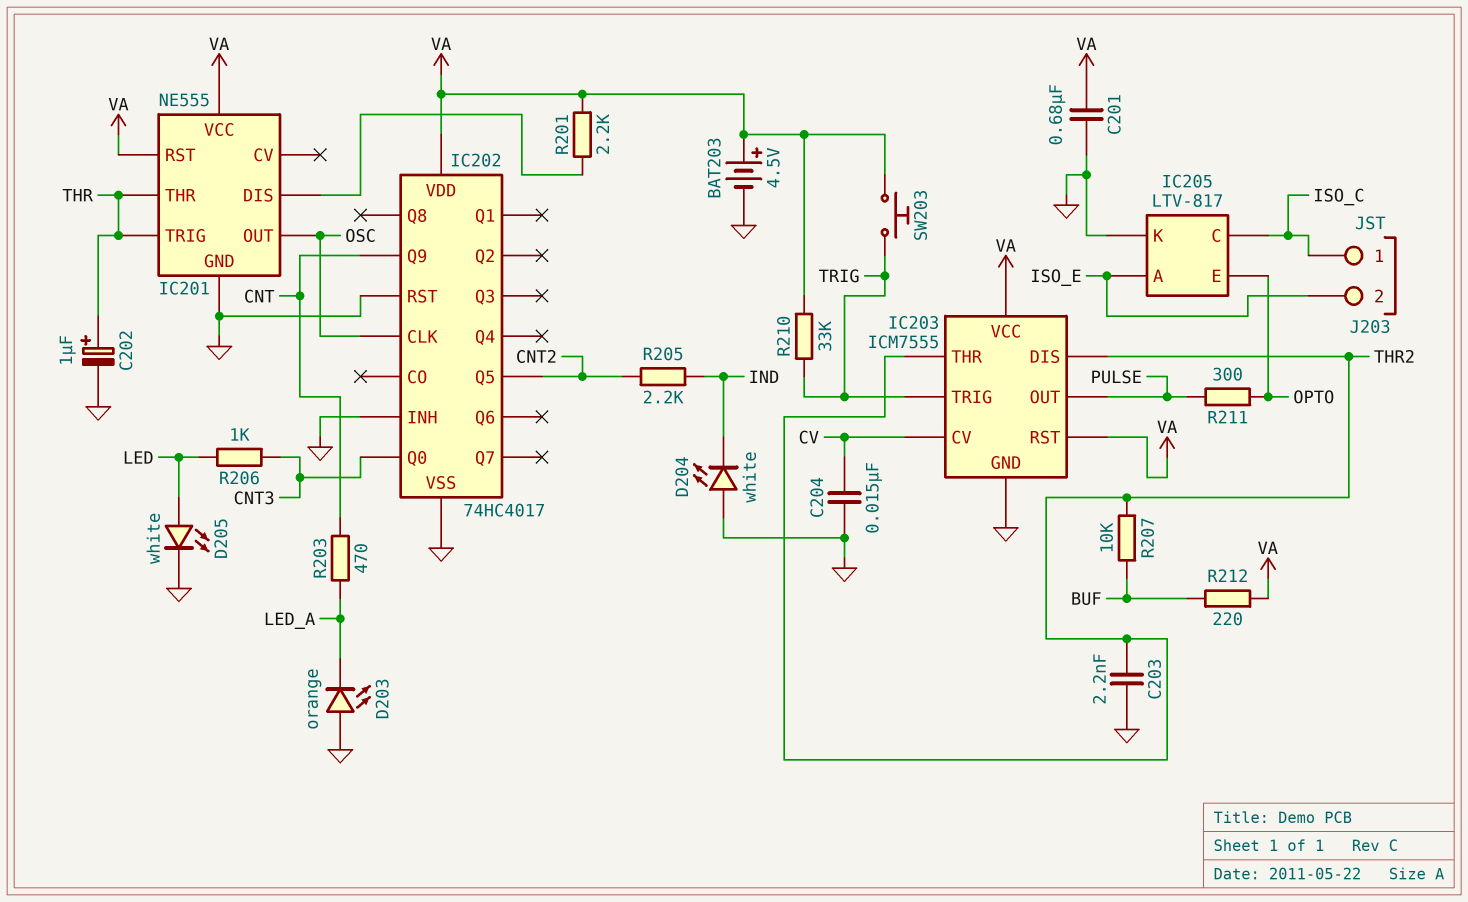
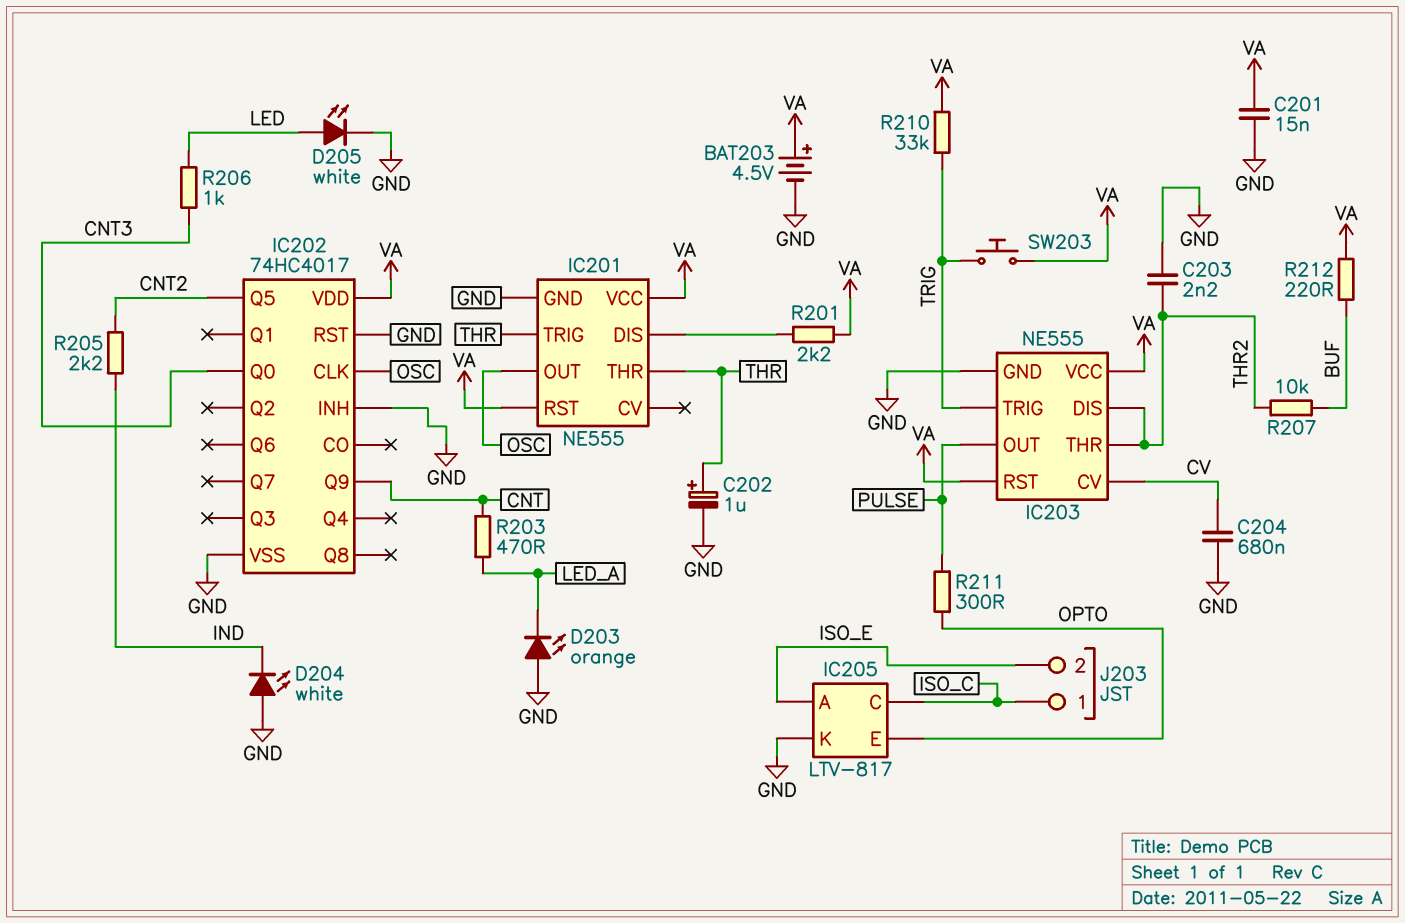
C201: 680nF (GND, VA) -> 15nF (GND, VA)
C204: 15nF (CV, GND) -> 680nF (CV, GND)
IC203: ICM7555 -> NE555

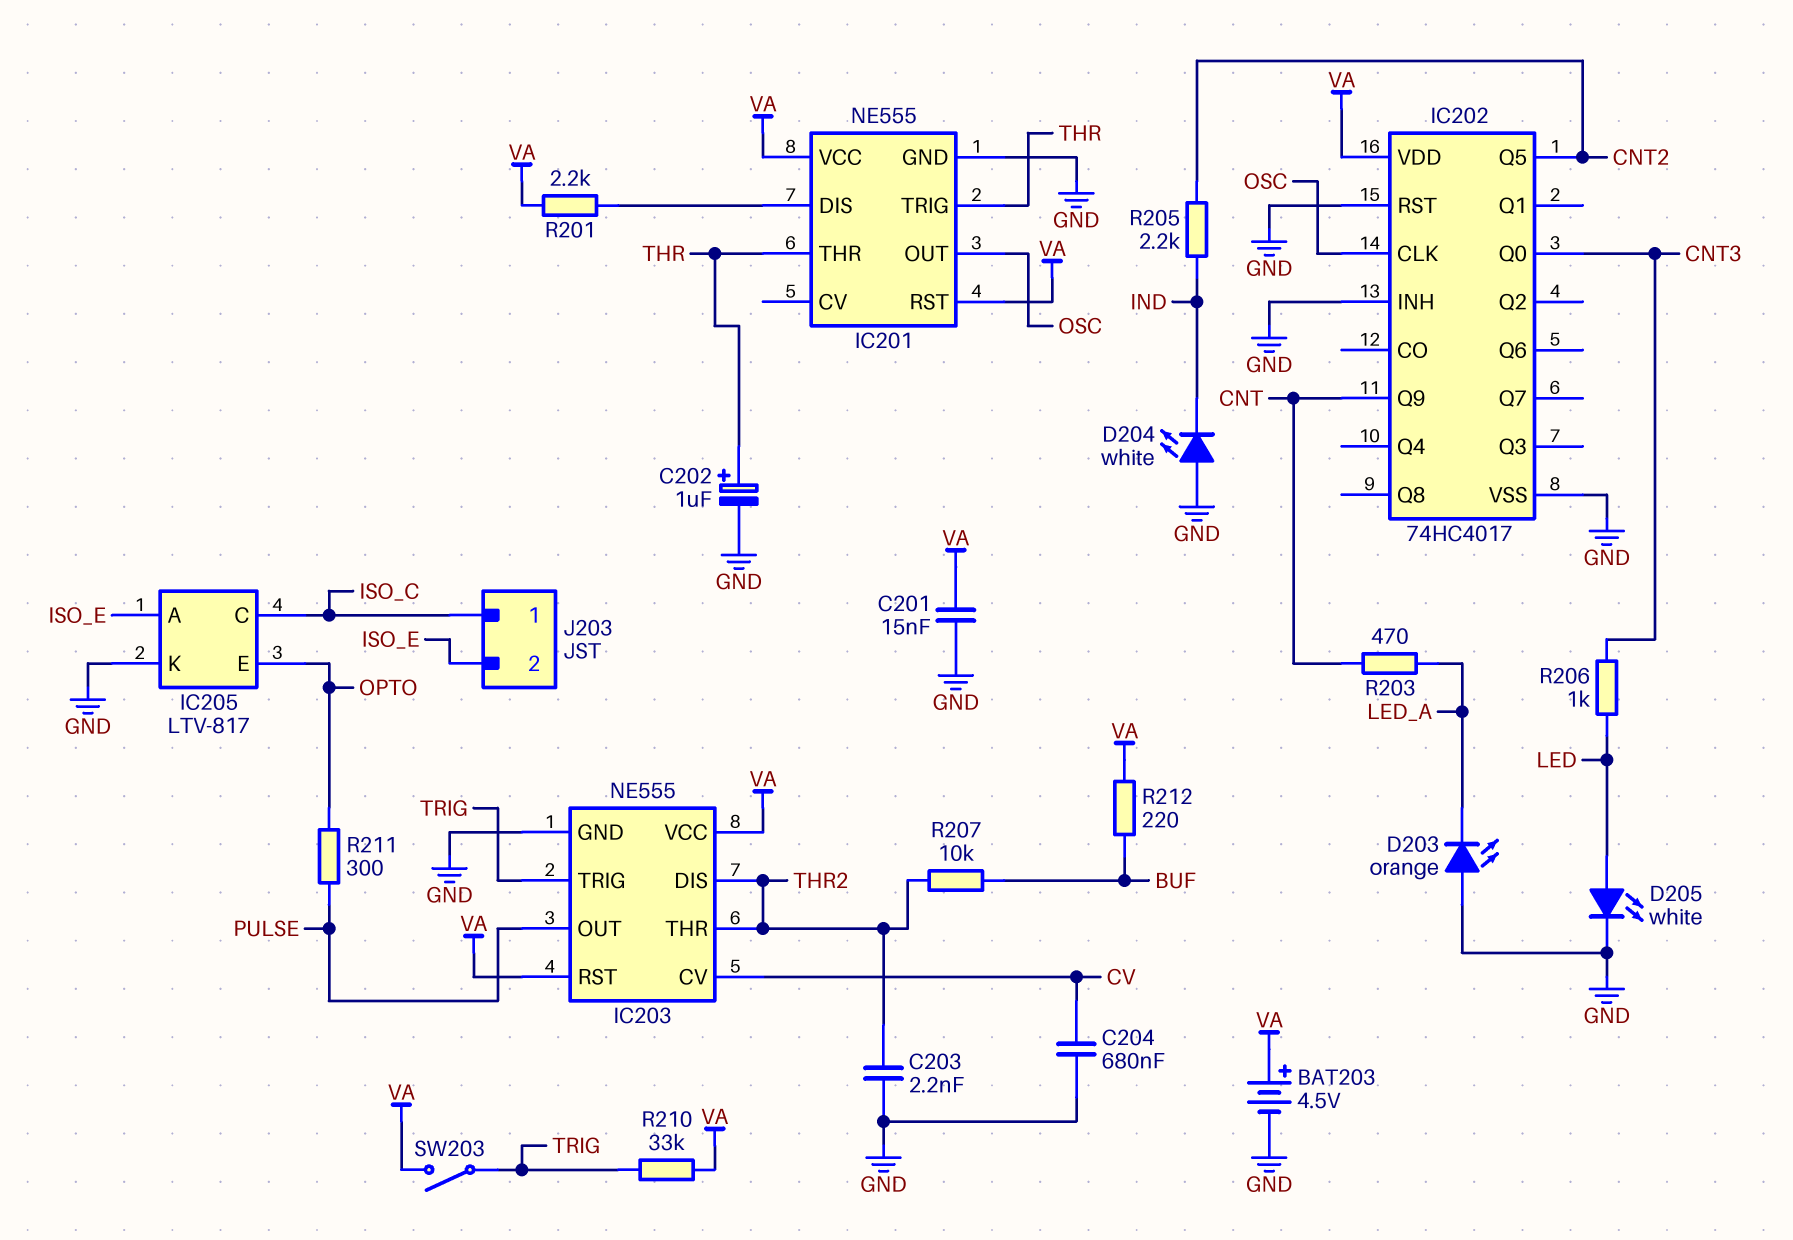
SW203: button (TRIG, VA) -> switch (TRIG, VA)

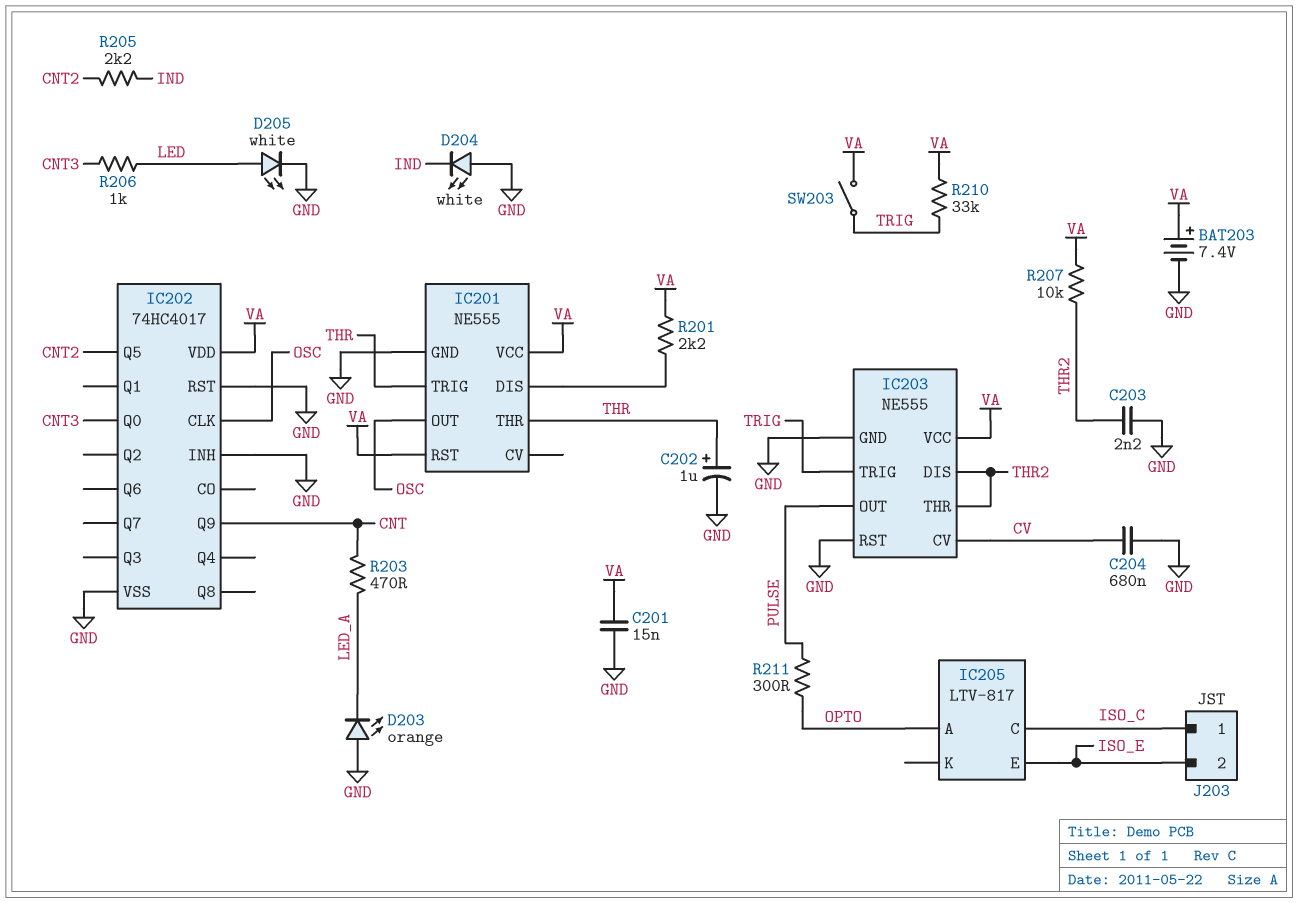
BAT203: 4.5V (plus VA, minus GND) -> 7.4V (plus VA, minus GND)
IC203 pin RST: VA -> GND
IC205 pin A: ISO_E -> OPTO
IC205 pin E: OPTO -> ISO_E
IC205 pin K: GND -> none
R207: 10k (BUF, THR2) -> 10k (THR2, VA)
R212: 220 (BUF, VA) -> none

